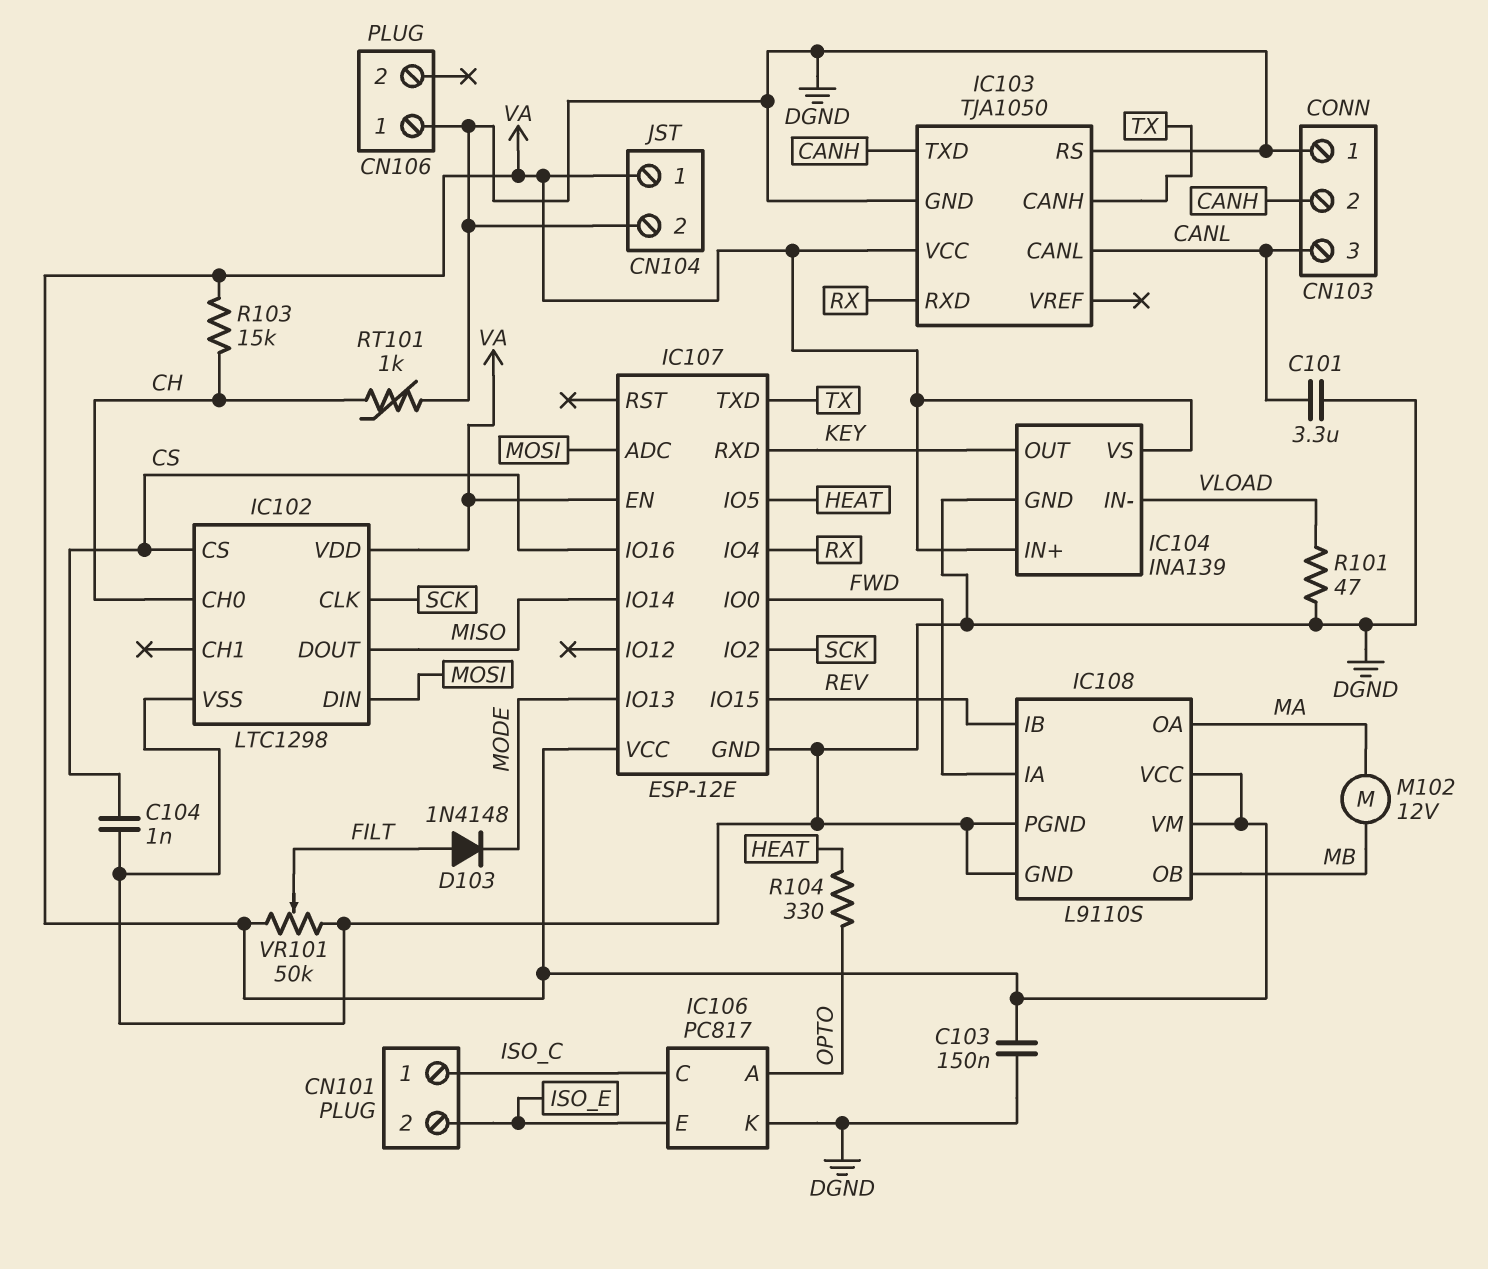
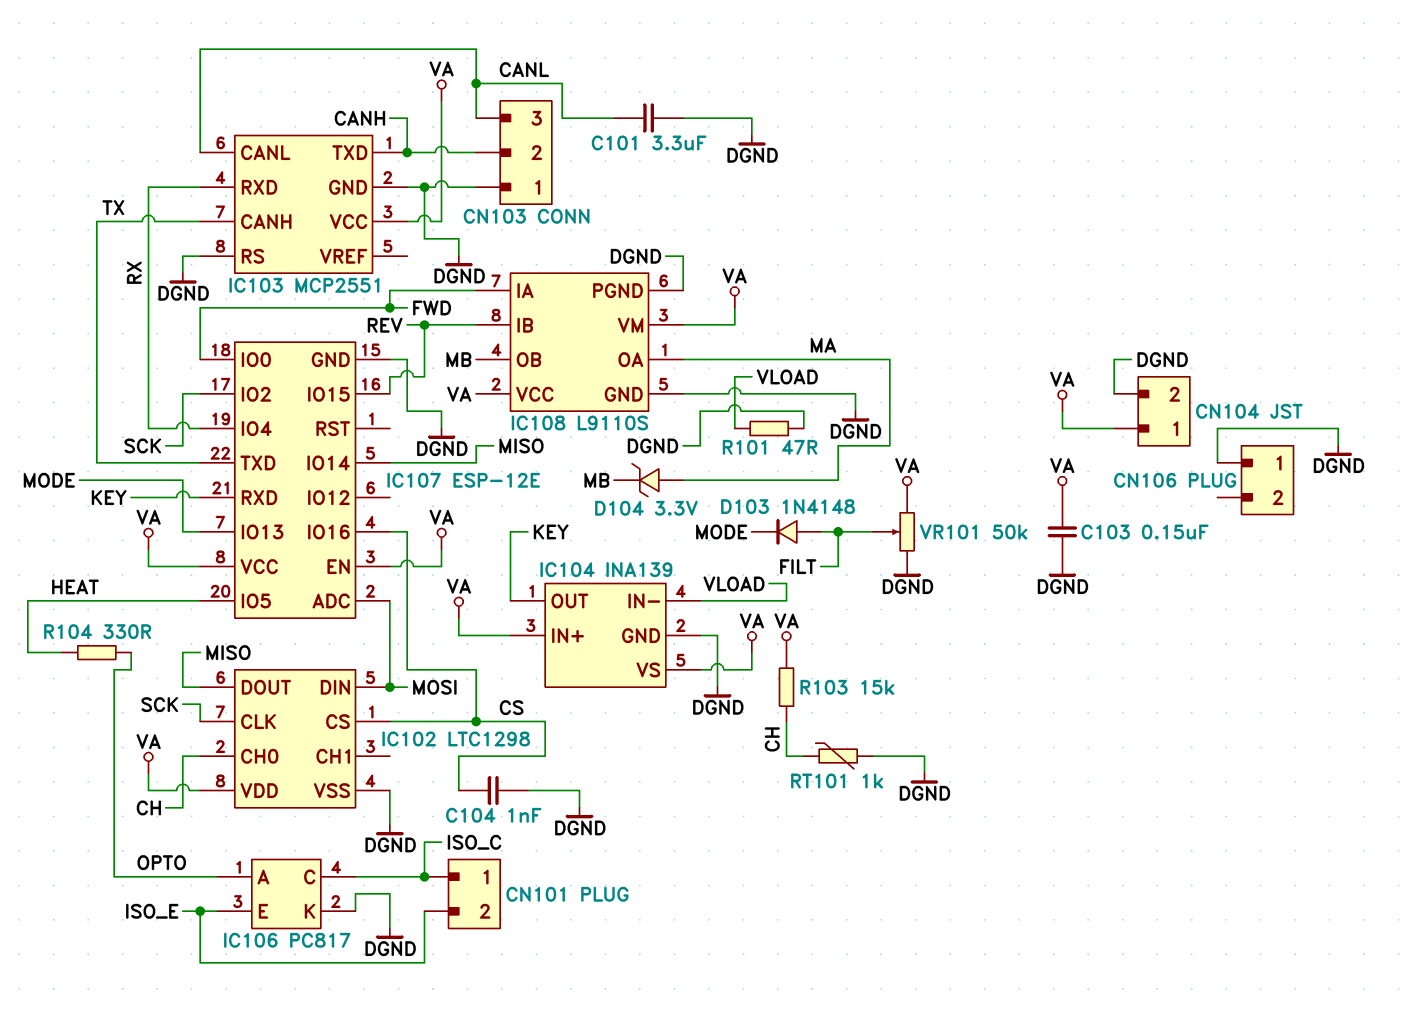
D104: none -> zener 3.3V (A MA, K MB)
IC103: TJA1050 -> MCP2551
M102: motor 12V (MA, MB) -> none

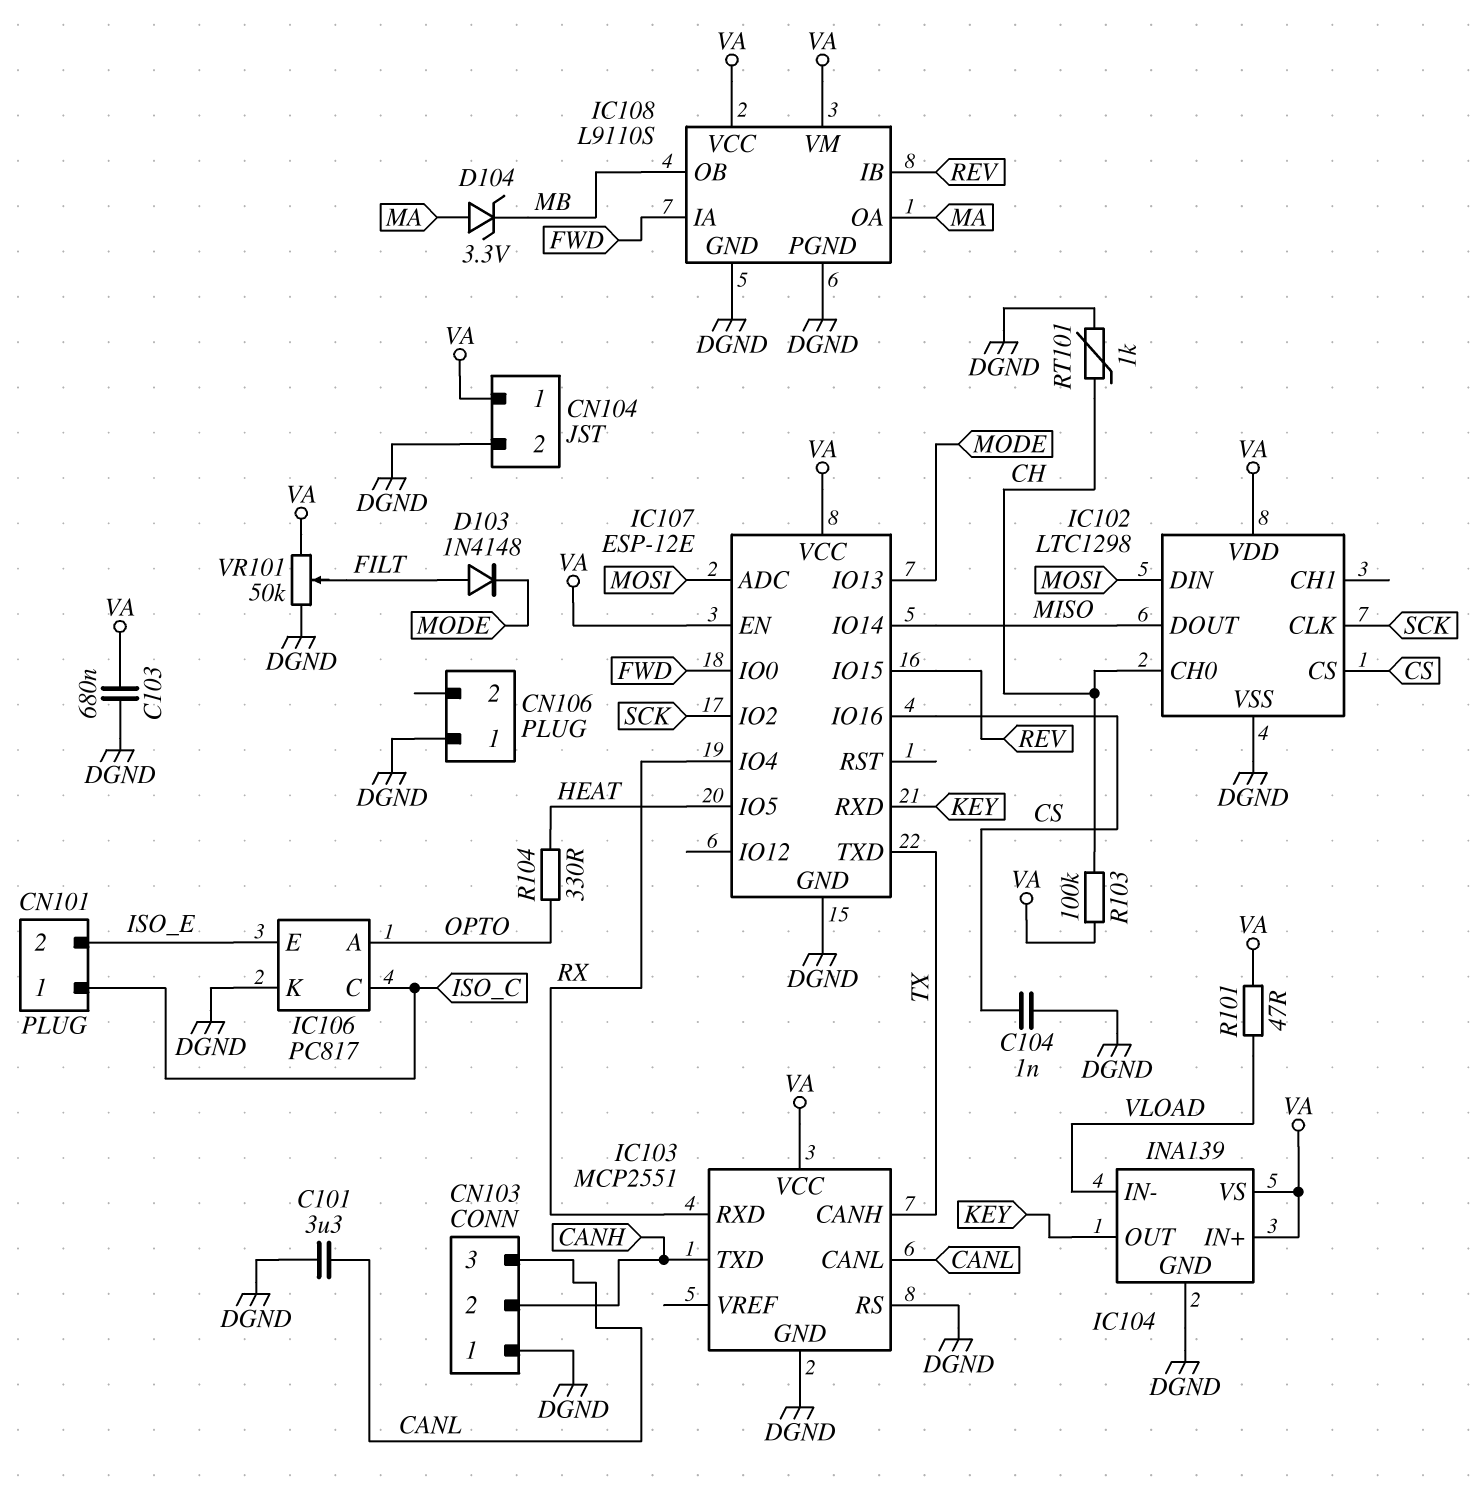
C103: 150nF (DGND, VA) -> 680nF (DGND, VA)
R101: 47 (DGND, VLOAD) -> 47 (VA, VLOAD)
R103: 15k (CH, VA) -> 100k (CH, VA)

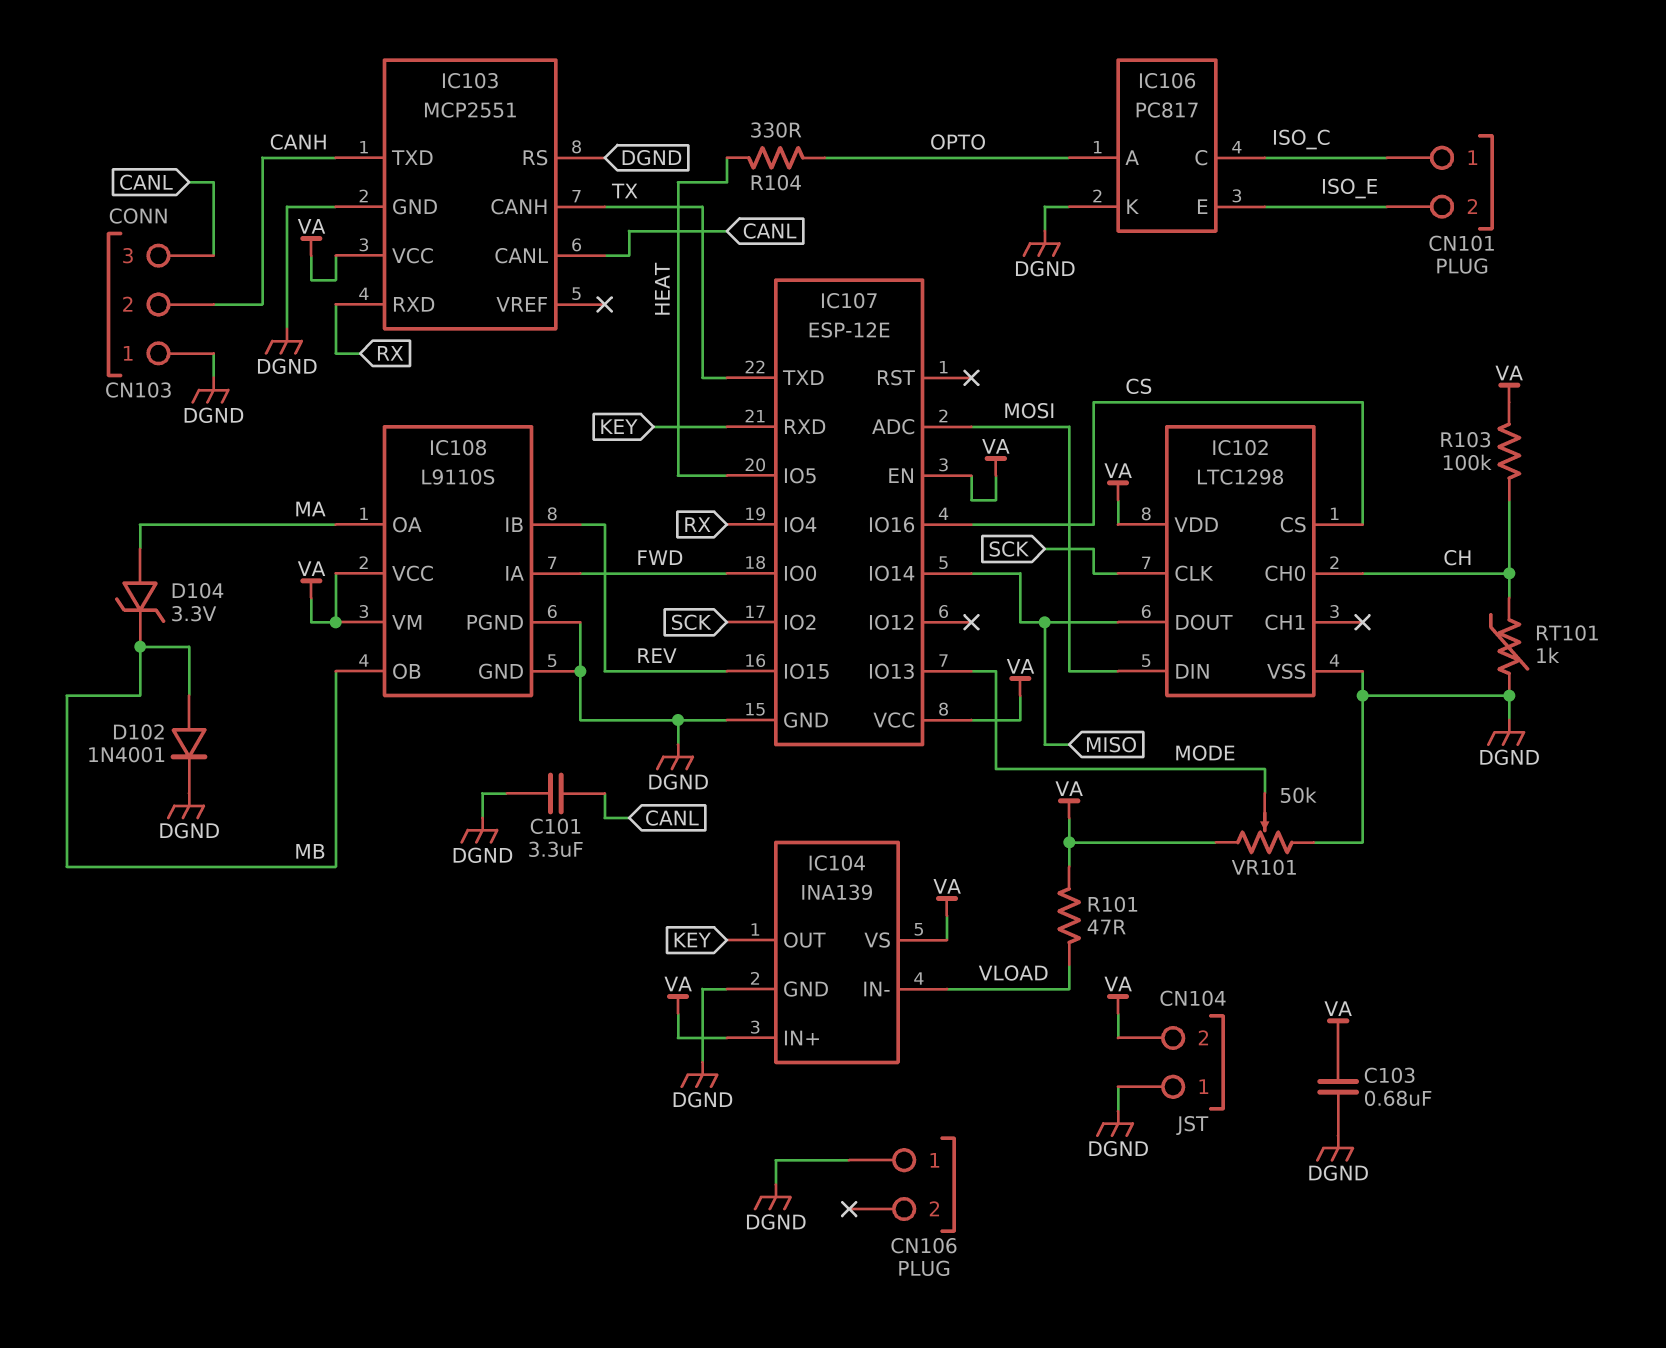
C104: 1nF (CS, DGND) -> none
CN104 pin 1: VA -> DGND
CN104 pin 2: DGND -> VA
D102: none -> diode 1N4001 (A MB, K DGND)
D103: diode 1N4148 (A FILT, K MODE) -> none
VR101: 50k (DGND, VA, wiper FILT) -> 50k (DGND, VA, wiper MODE)

